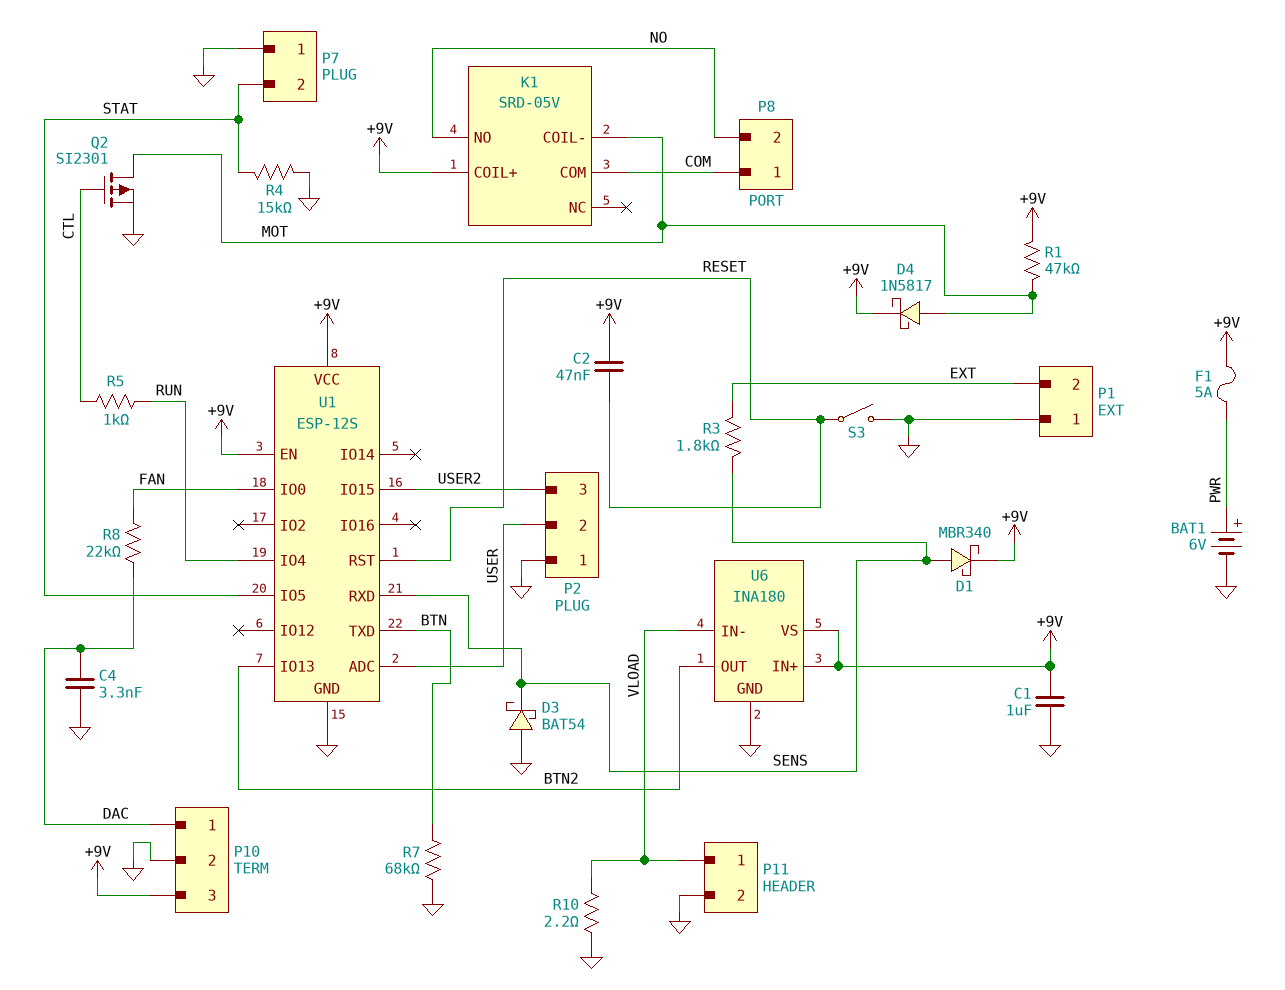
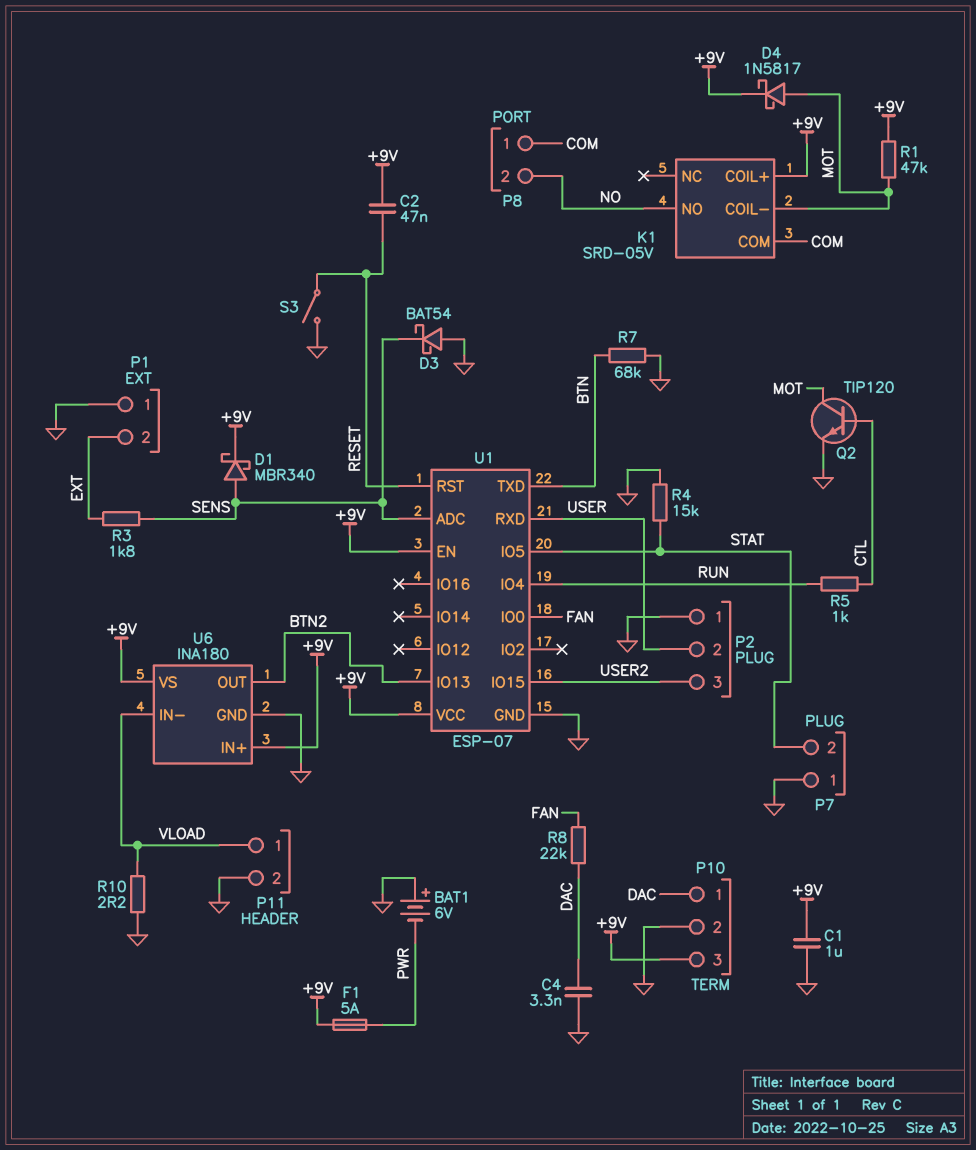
BAT1: 6V (plus PWR, minus GND) -> 6V (plus GND, minus PWR)
Q2: PMOS SI2301 (G CTL, D MOT, S GND) -> NPN TIP120 (B CTL, C MOT, E GND)
U1: ESP-12S -> ESP-07
U1 pin ADC: USER -> SENS
U1 pin RXD: SENS -> USER

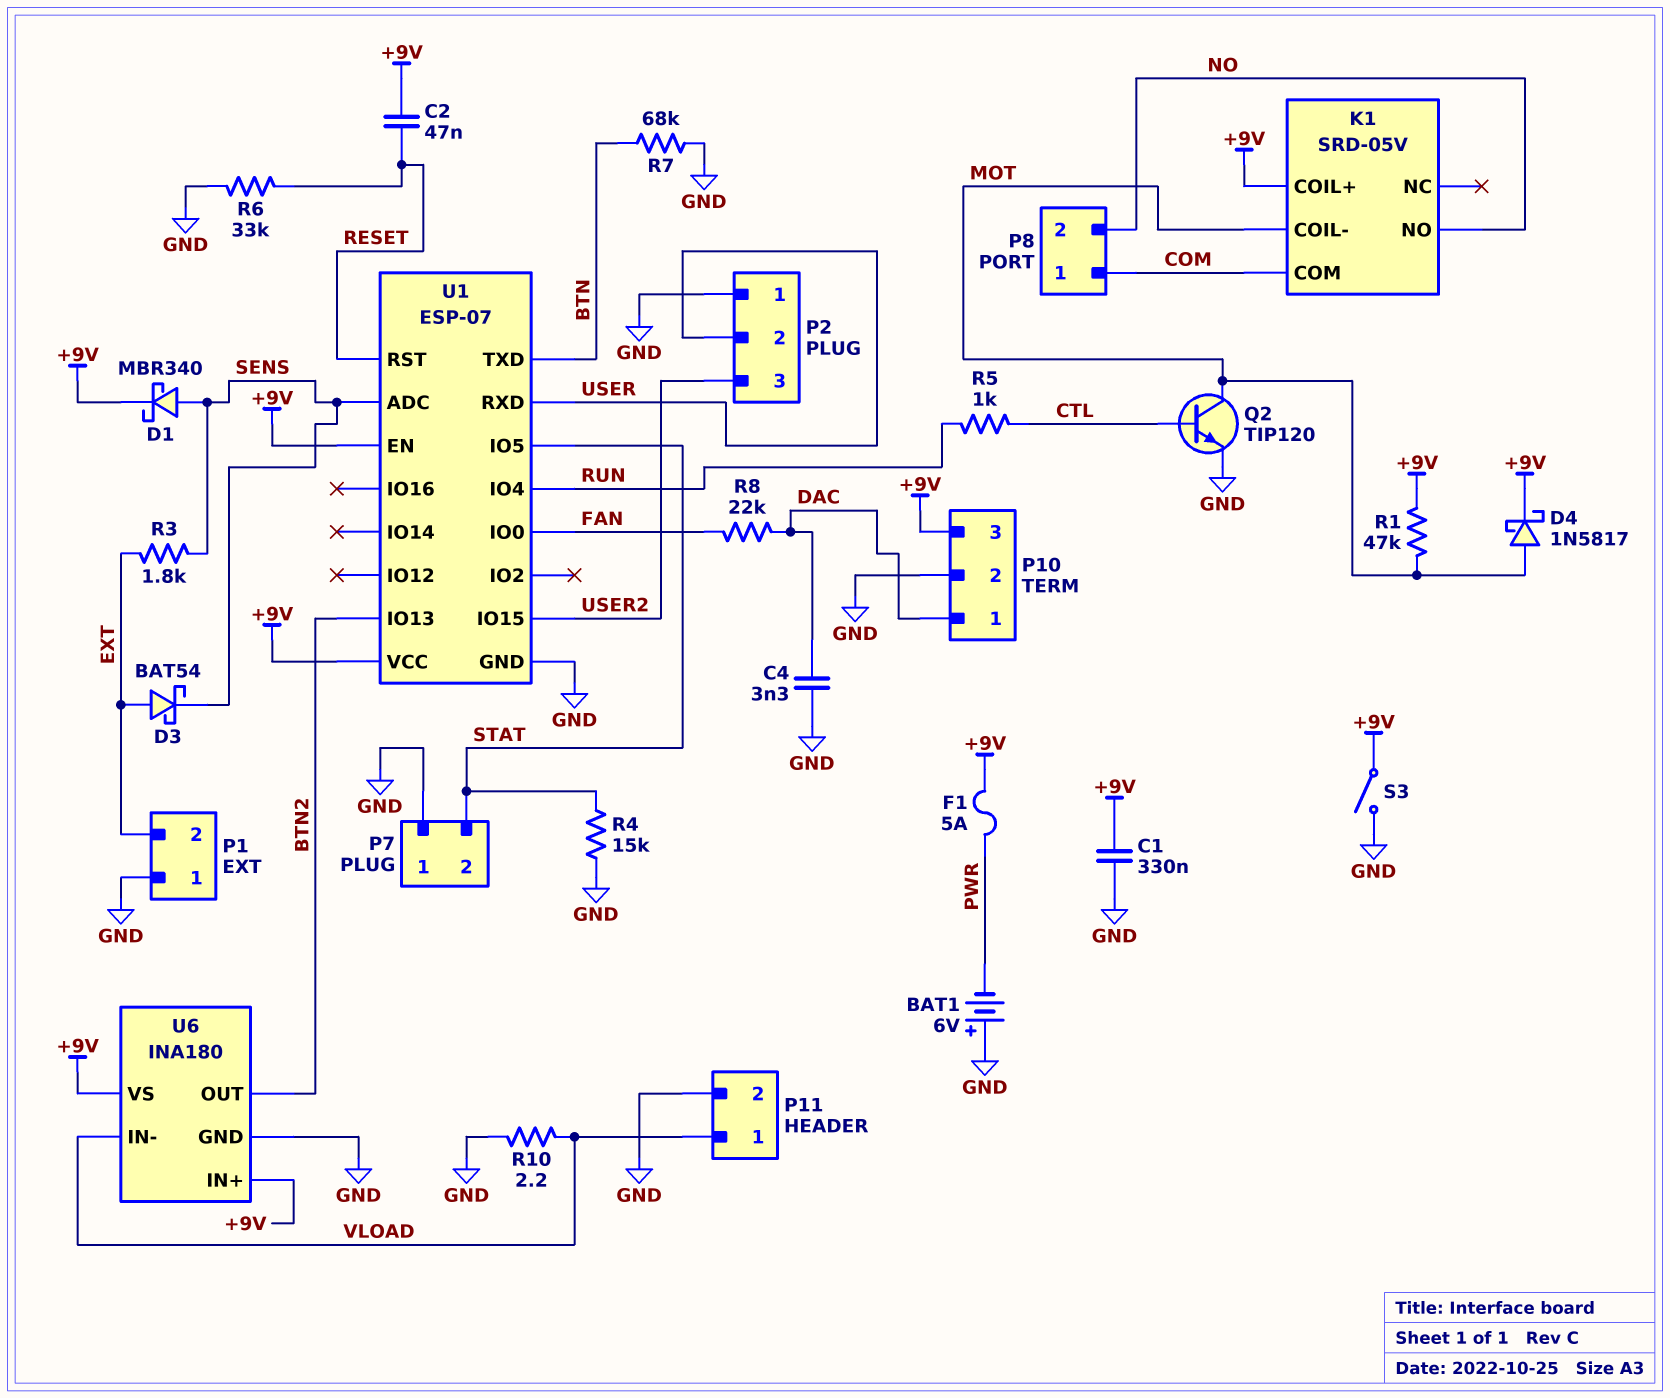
C1: 1uF (+9V, GND) -> 330nF (+9V, GND)
D3: schottky BAT54 (A GND, K SENS) -> schottky BAT54 (A EXT, K SENS)
R6: none -> 33k (GND, RESET)
S3: switch (GND, RESET) -> switch (+9V, GND)

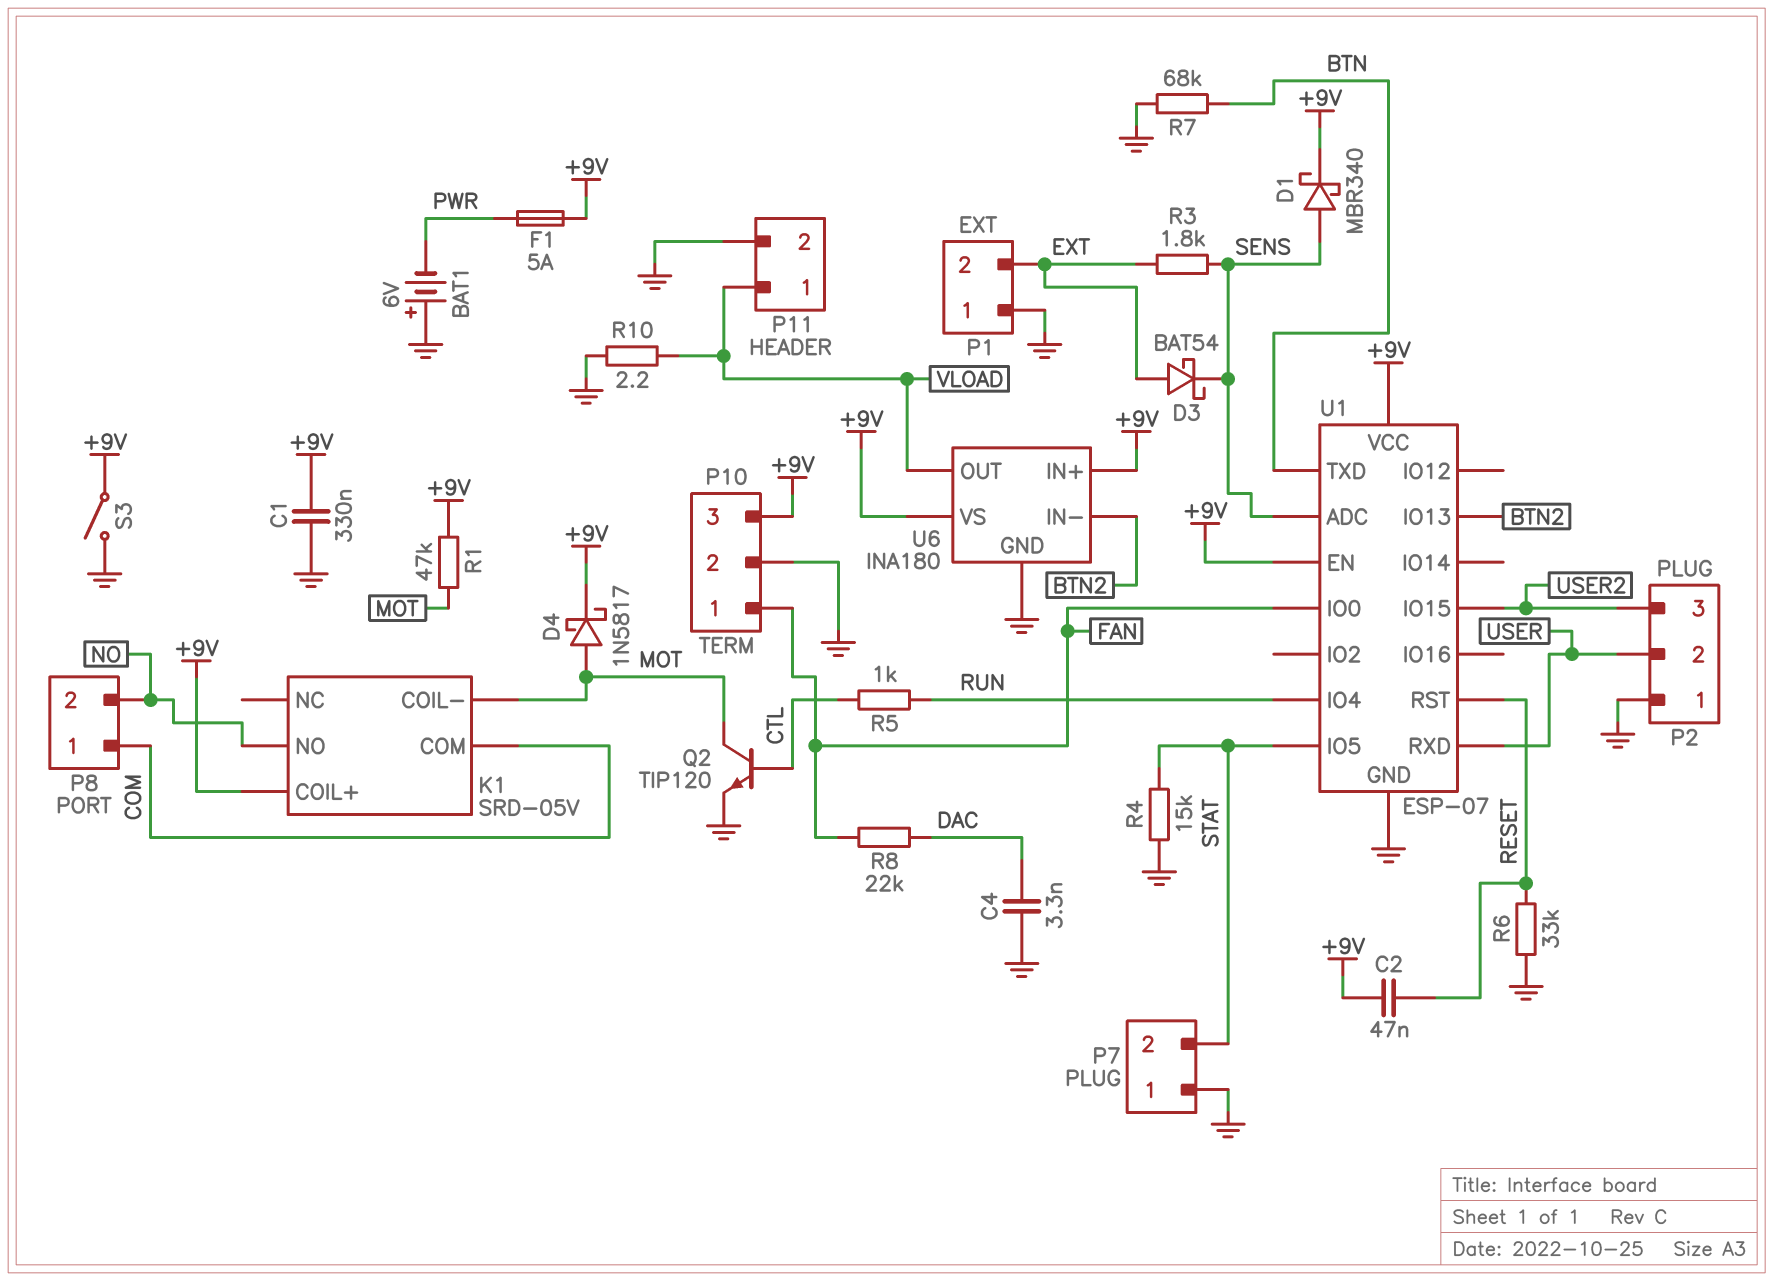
P10 pin 1: DAC -> FAN
U6 pin IN-: VLOAD -> BTN2
U6 pin OUT: BTN2 -> VLOAD

